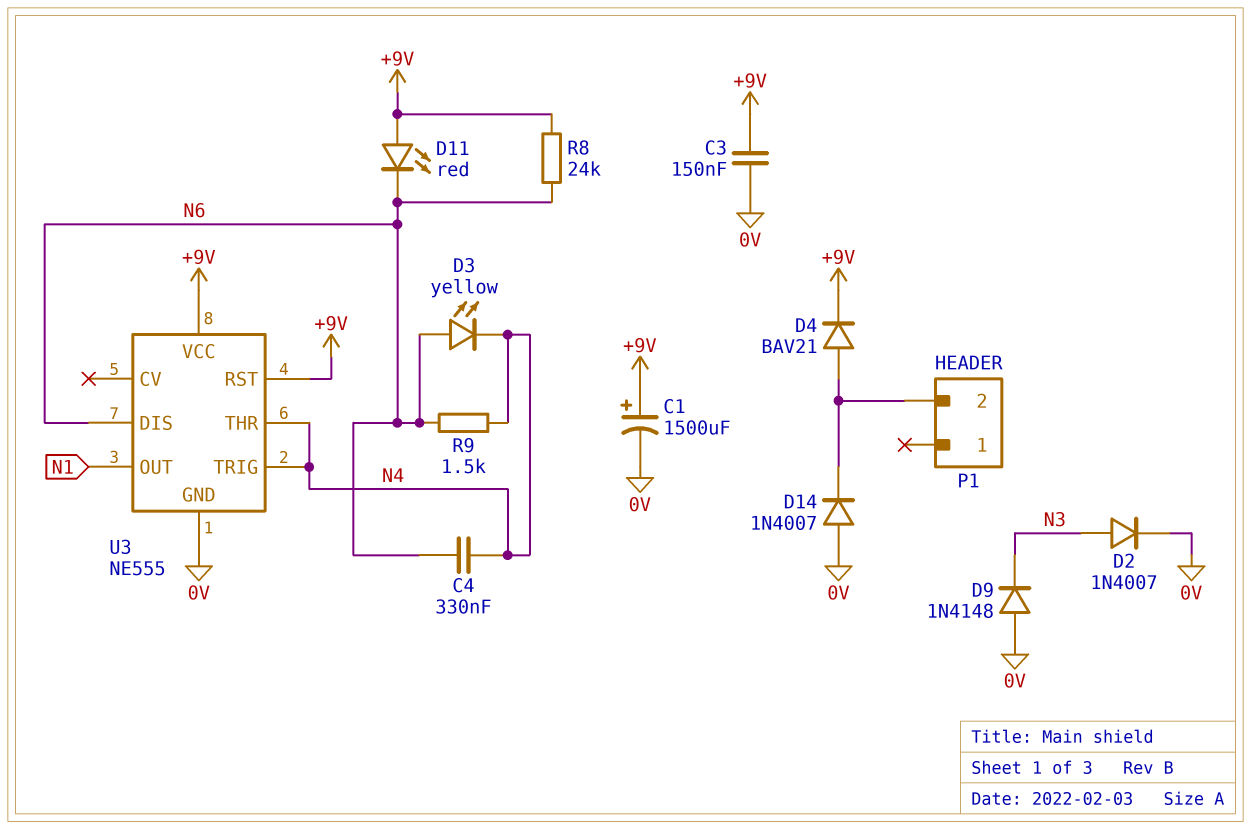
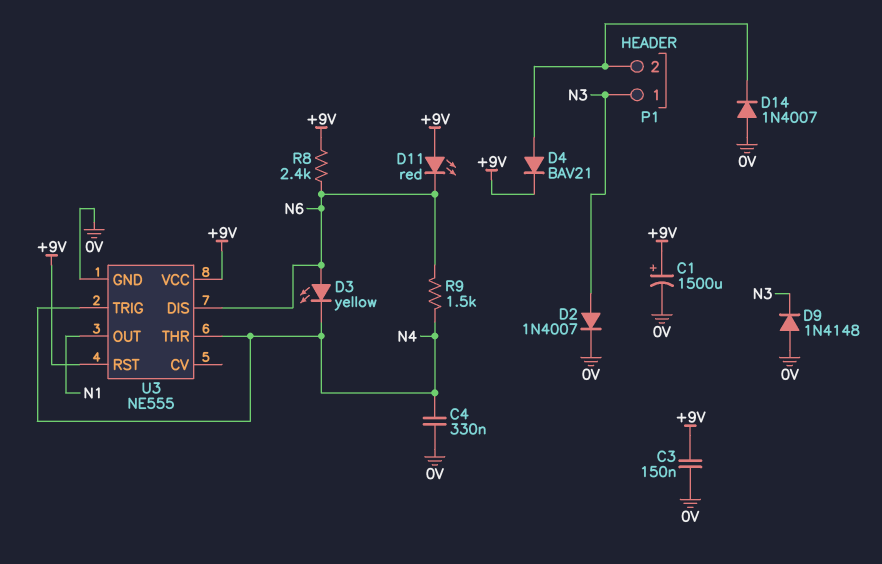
C4: 330nF (N4, N6) -> 330nF (0V, N4)
P1 pin 1: none -> N3
R8: 24k (+9V, N6) -> 2.4k (+9V, N6)

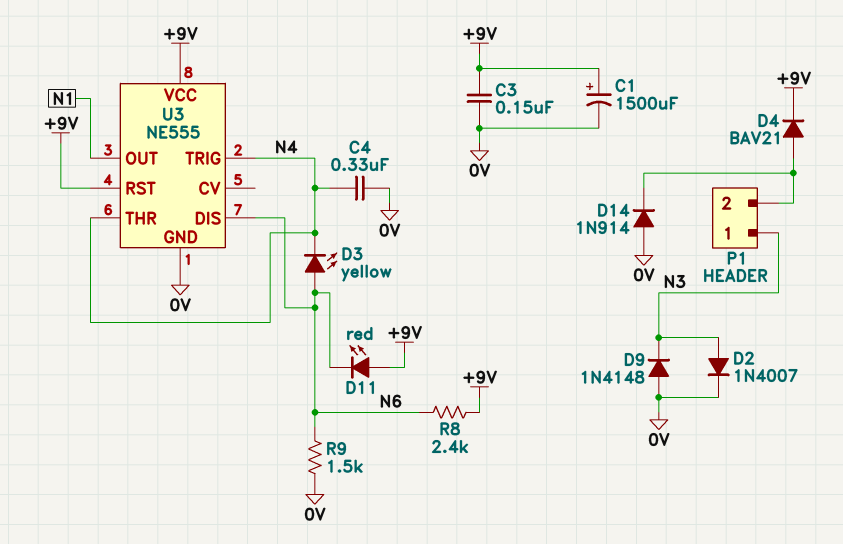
D14: diode 1N4007 (A 0V, K P1/2) -> diode 1N914 (A 0V, K P1/2)
R9: 1.5k (N4, N6) -> 1.5k (0V, N6)

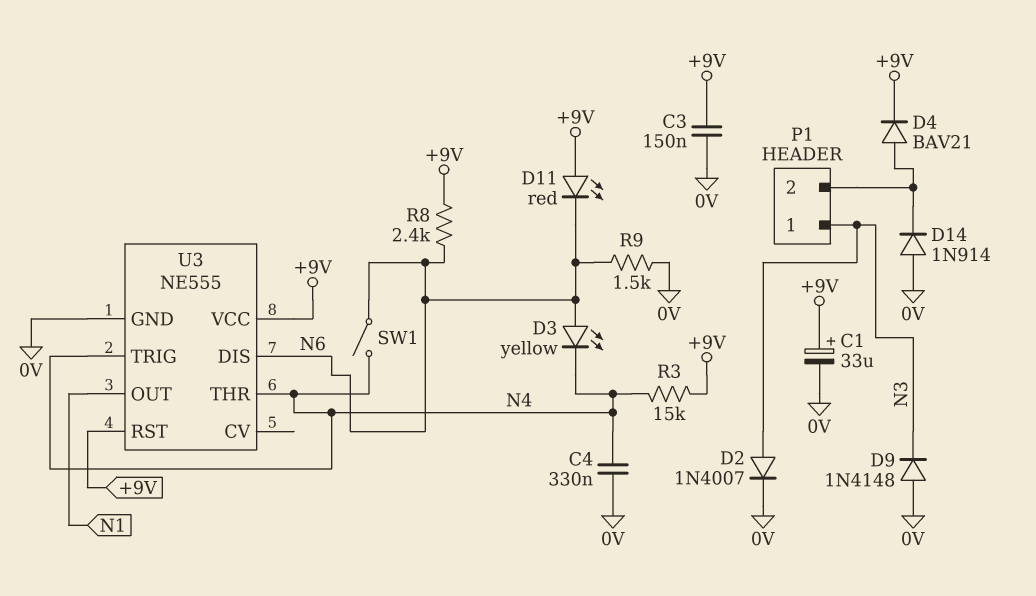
C1: 1500uF (plus +9V, minus 0V) -> 33uF (plus +9V, minus 0V)
R3: none -> 15k (+9V, N4)
SW1: none -> switch (N4, N6)

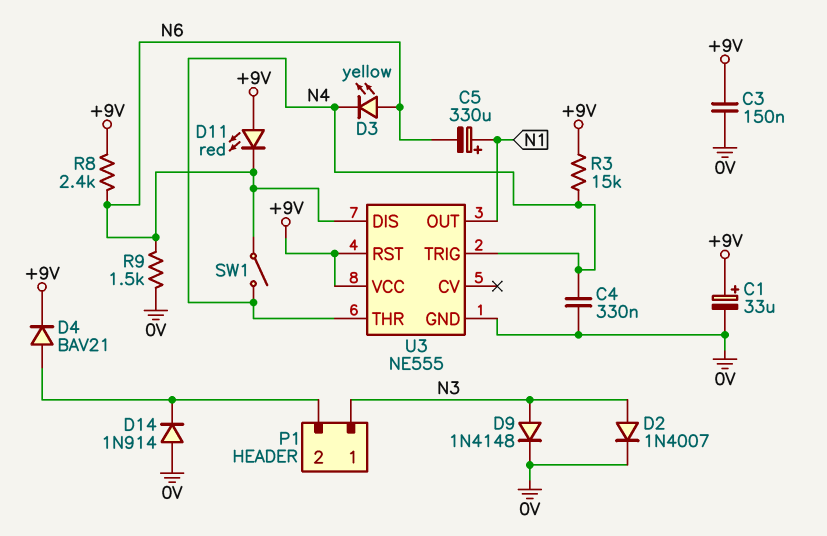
C5: none -> 330uF (plus N1, minus N6)
D9: diode 1N4148 (A 0V, K N3) -> diode 1N4148 (A N3, K 0V)

